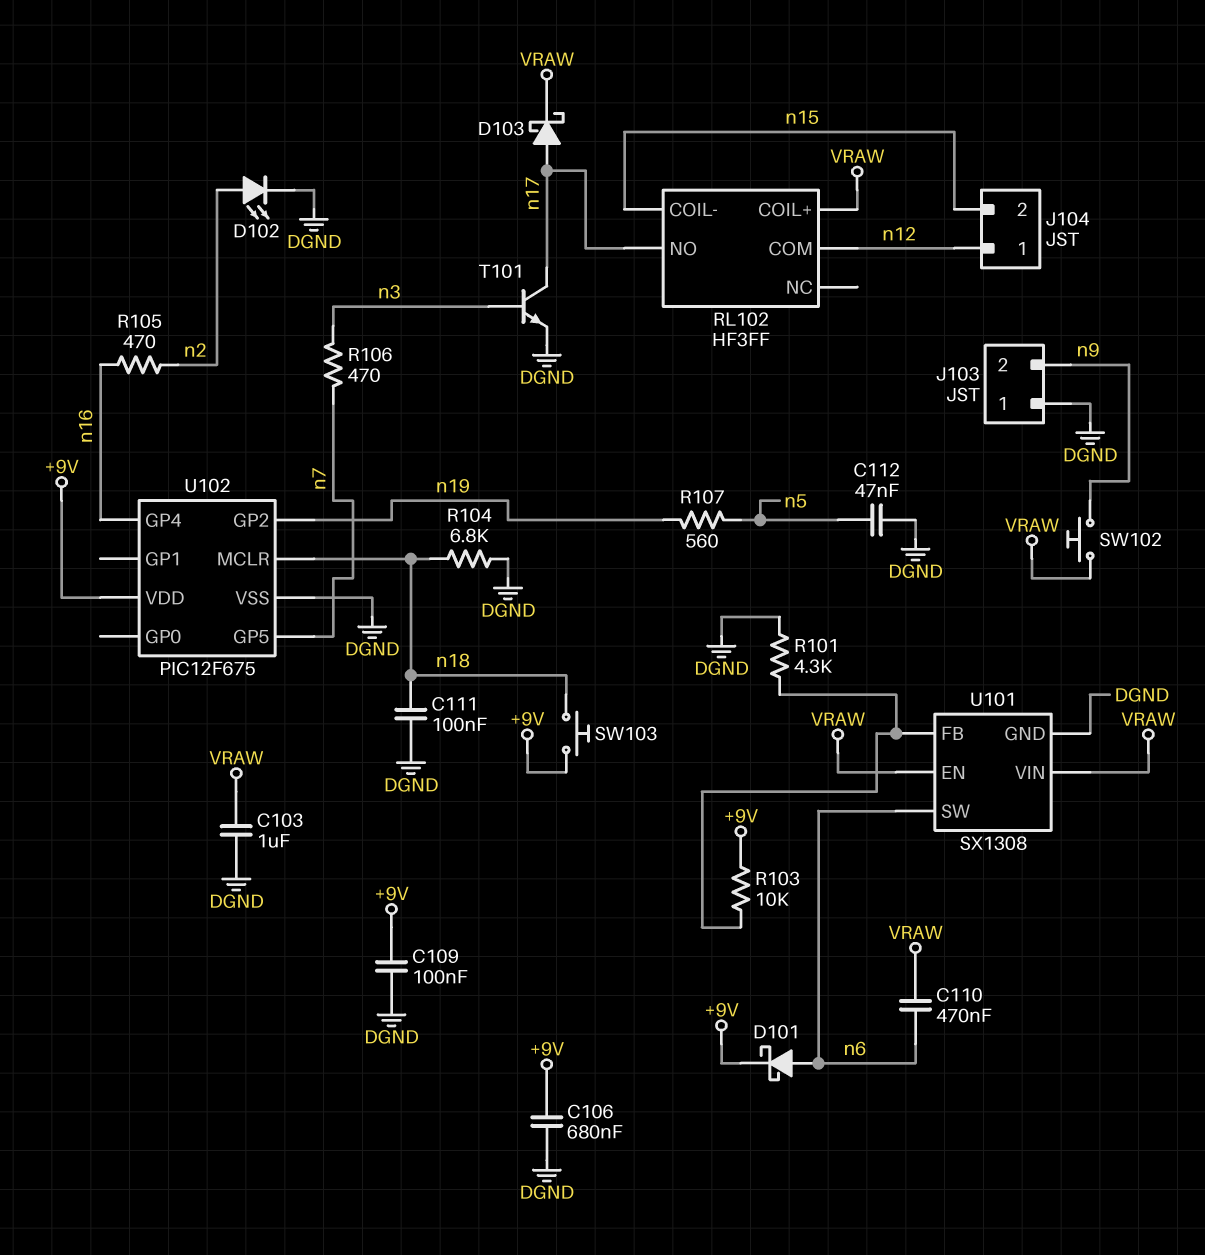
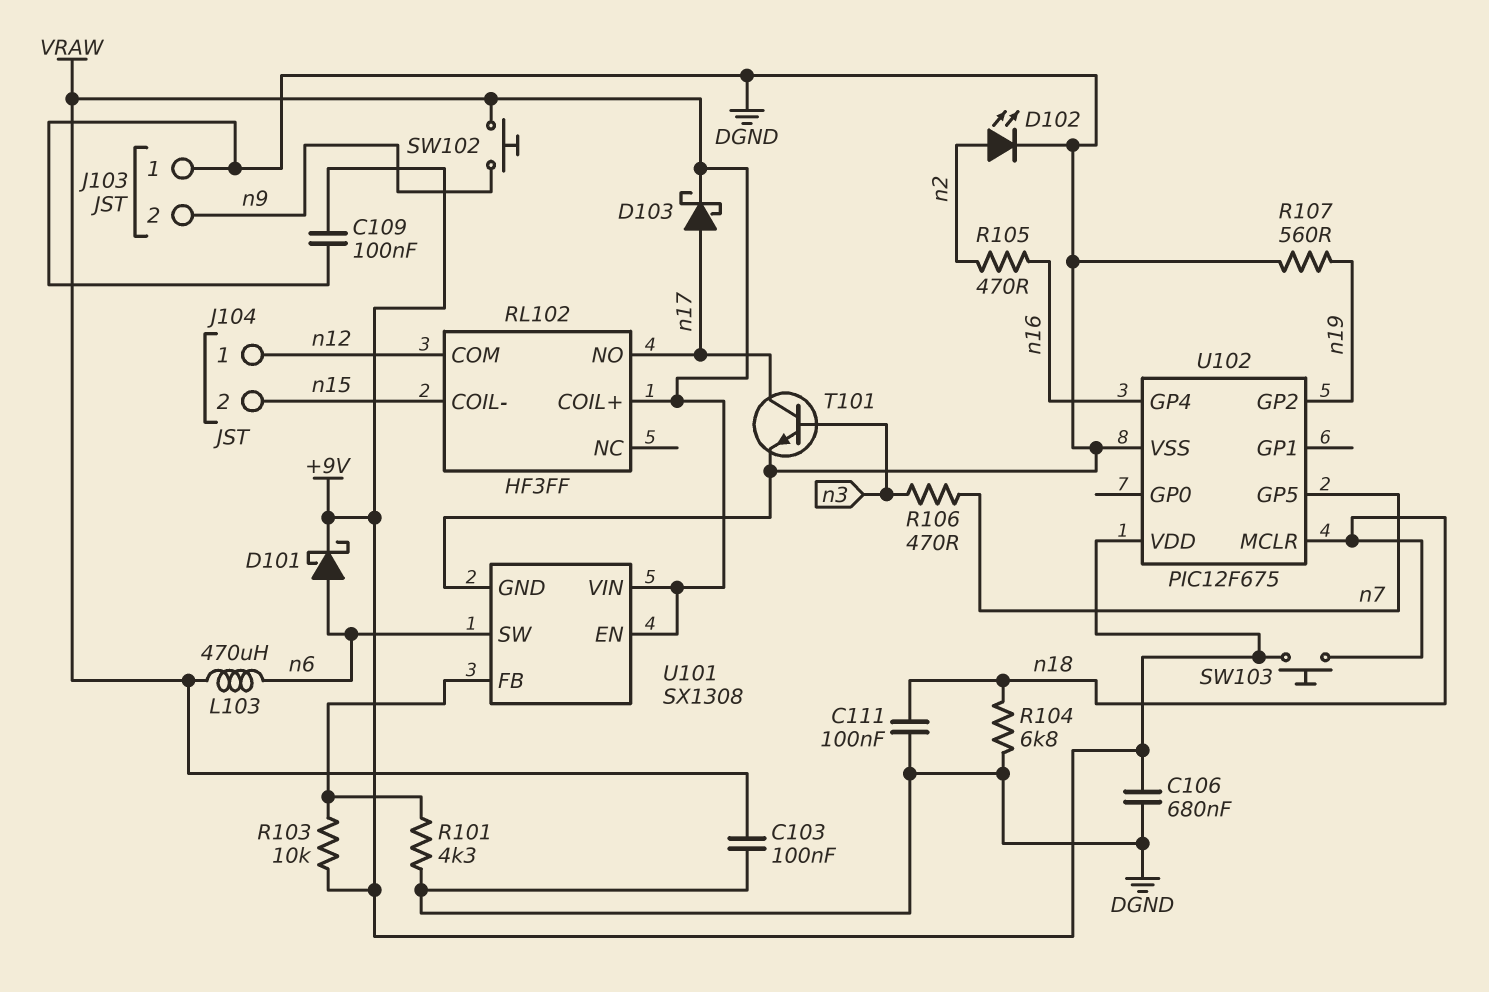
C103: 1uF (DGND, VRAW) -> 100nF (DGND, VRAW)
C110: 470nF (VRAW, n6) -> none
C112: 47nF (DGND, n5) -> none
L103: none -> 470uH (VRAW, n6)
R107: 560 (n5, n19) -> 560 (DGND, n19)

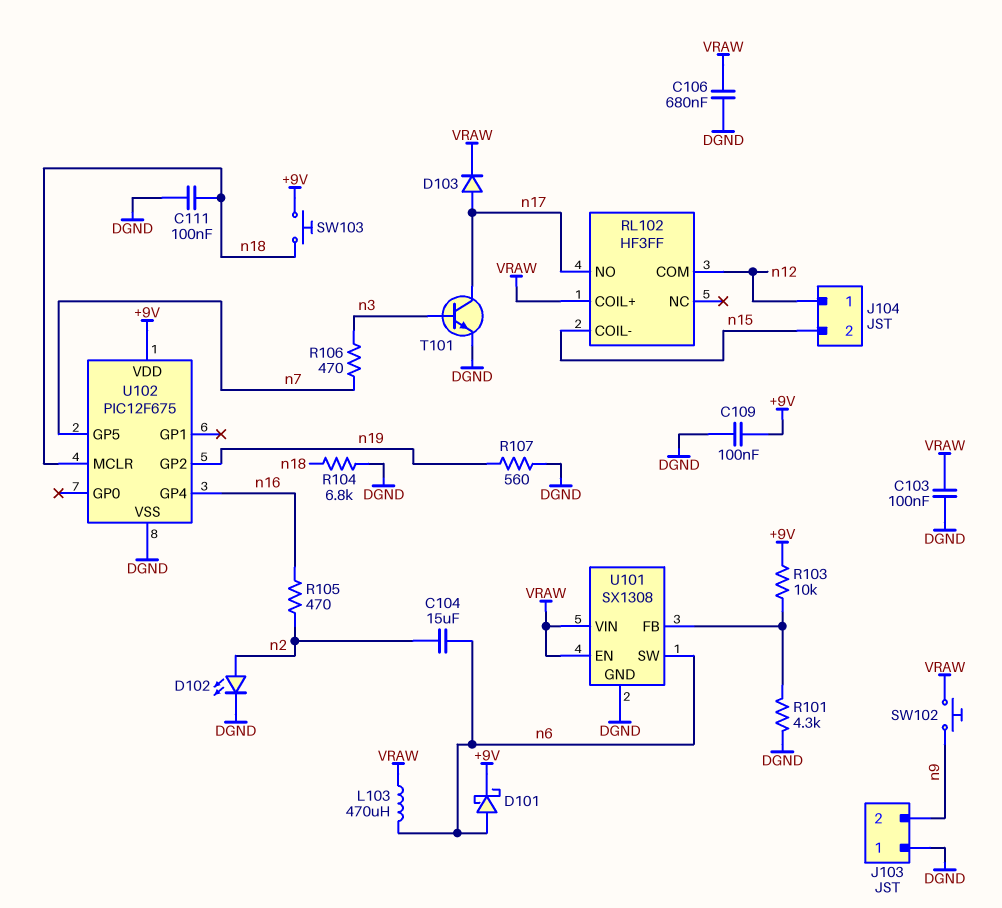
C104: none -> 15uF (n2, n6)
C106: 680nF (+9V, DGND) -> 680nF (DGND, VRAW)
D103: schottky (A n17, K VRAW) -> diode (A n17, K VRAW)

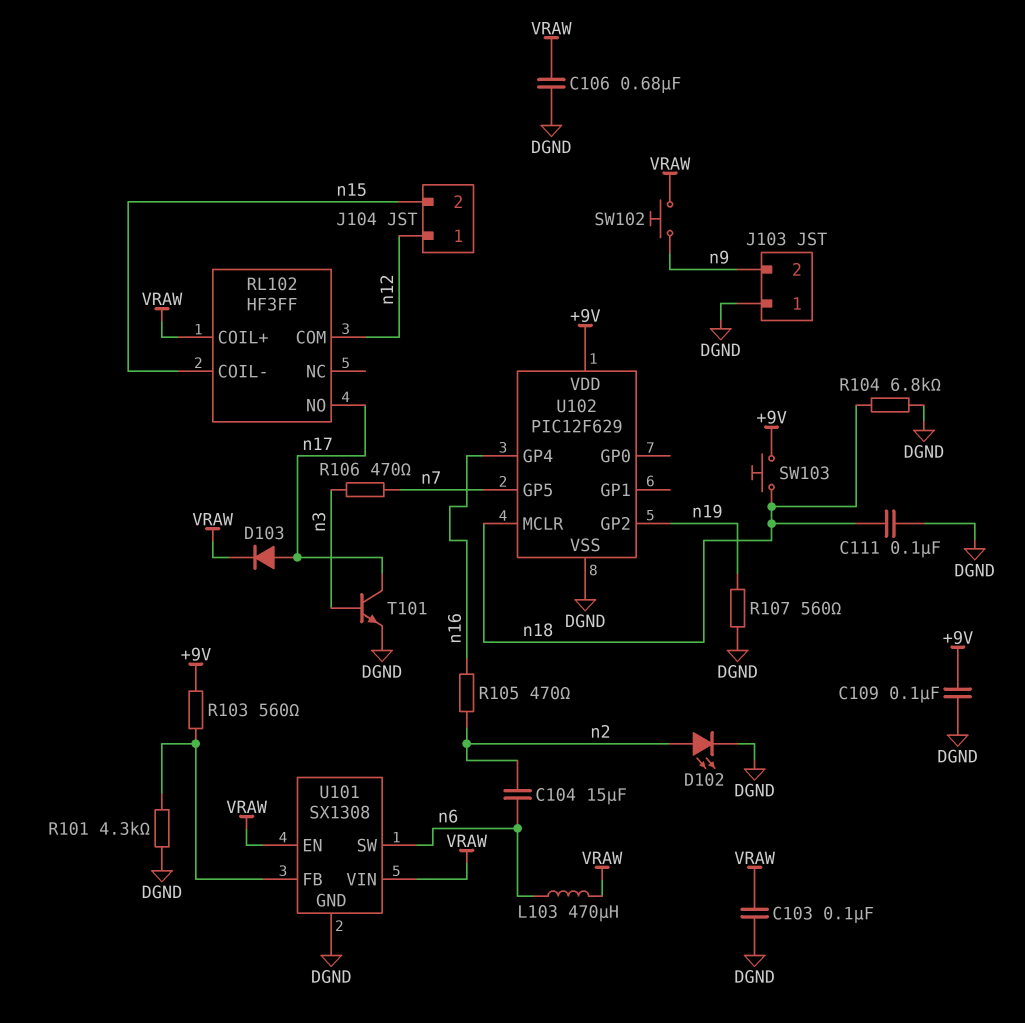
D101: schottky (A n6, K +9V) -> none
R103: 10k (+9V, U101/FB) -> 560 (+9V, U101/FB)
U102: PIC12F675 -> PIC12F629

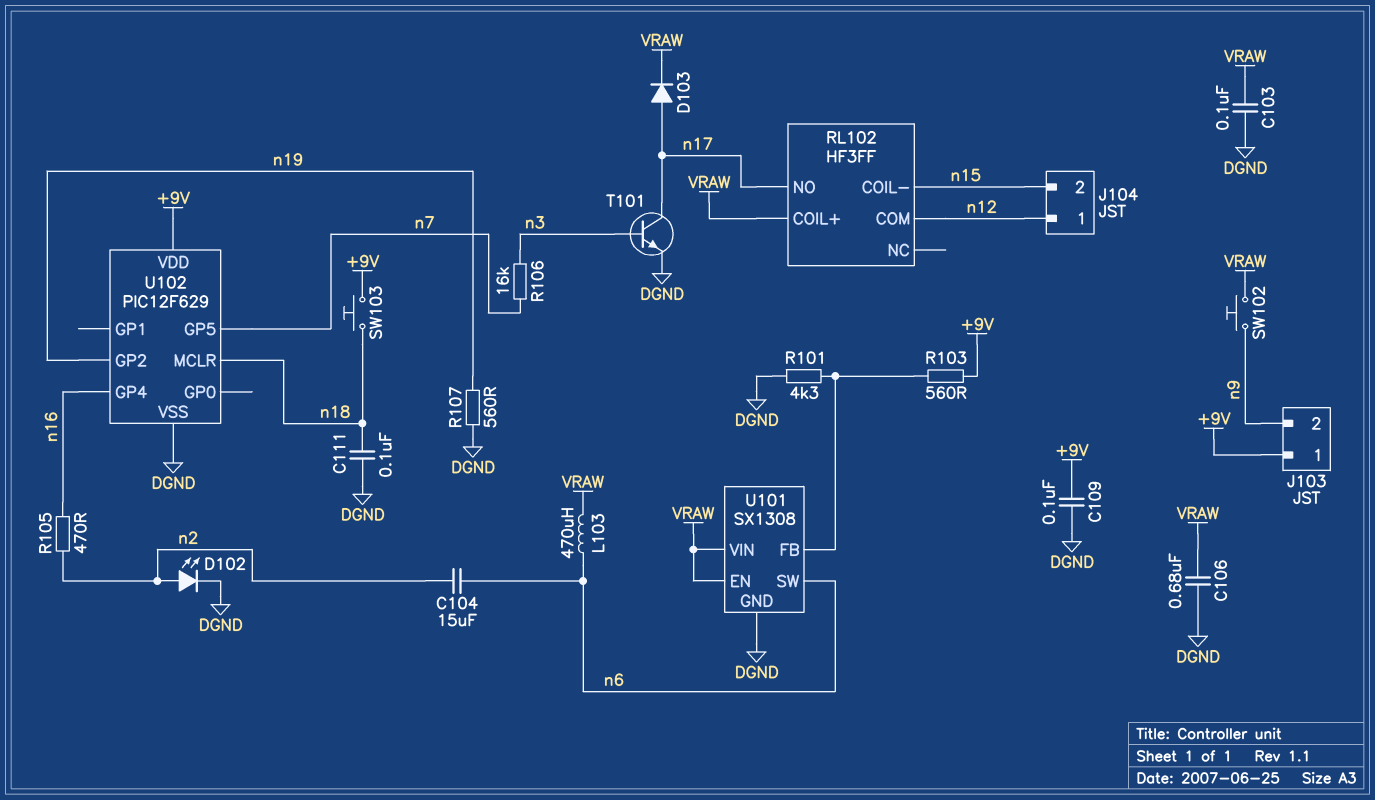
J103 pin 1: DGND -> +9V
R104: 6.8k (DGND, n18) -> none
R106: 470 (n3, n7) -> 16k (n3, n7)

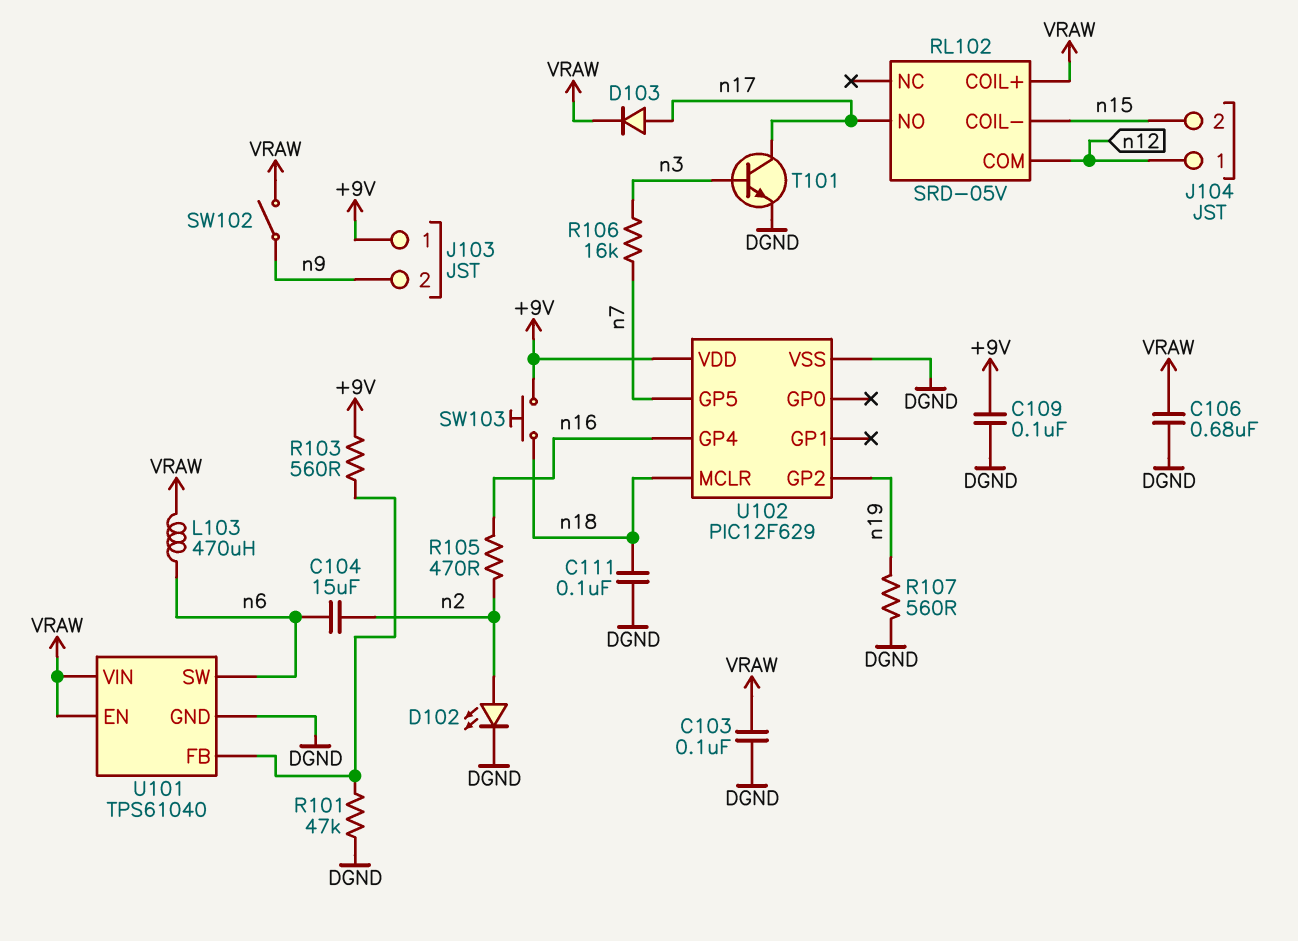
R101: 4.3k (DGND, U101/FB) -> 47k (DGND, U101/FB)
RL102: HF3FF -> SRD-05V
SW102: button (VRAW, n9) -> switch (VRAW, n9)
U101: SX1308 -> TPS61040

